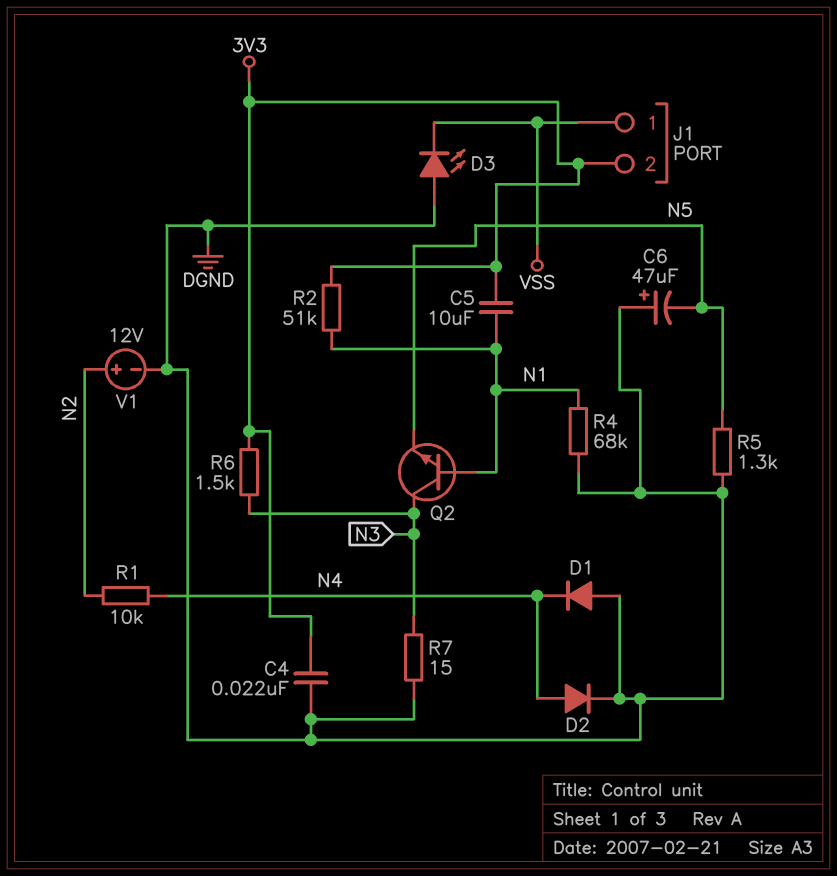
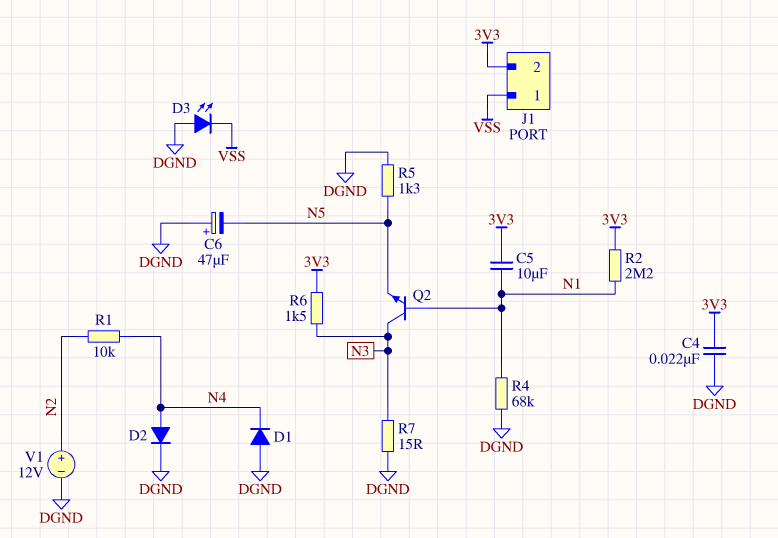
R2: 51k (3V3, N1) -> 2.2M (3V3, N1)

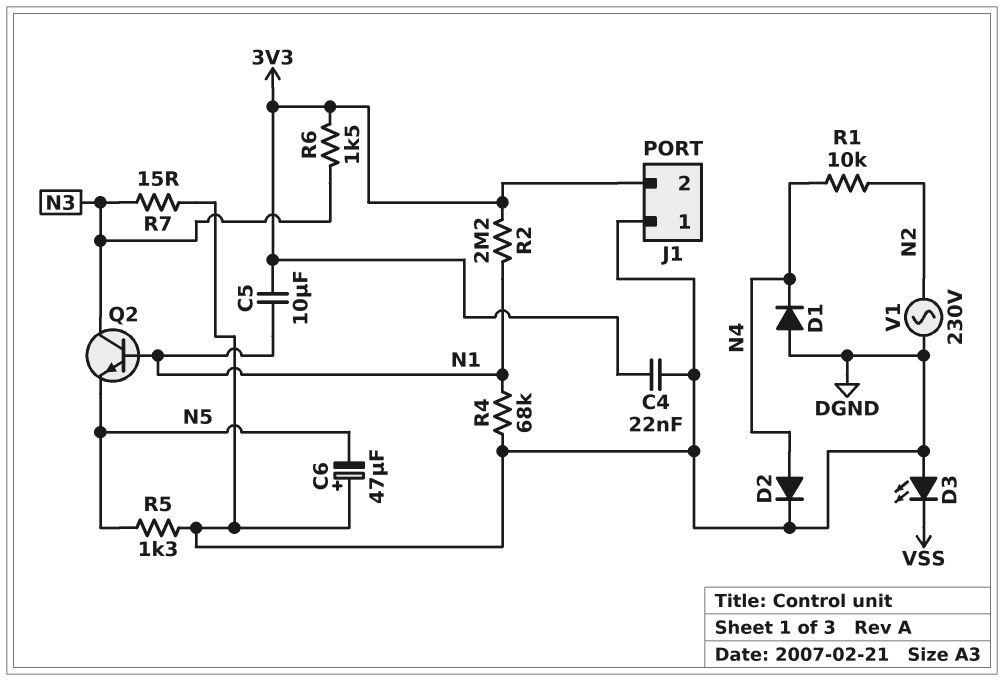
J1 pin 1: VSS -> DGND
V1: 12V (plus N2, minus DGND) -> AC 230V (DGND, N2)

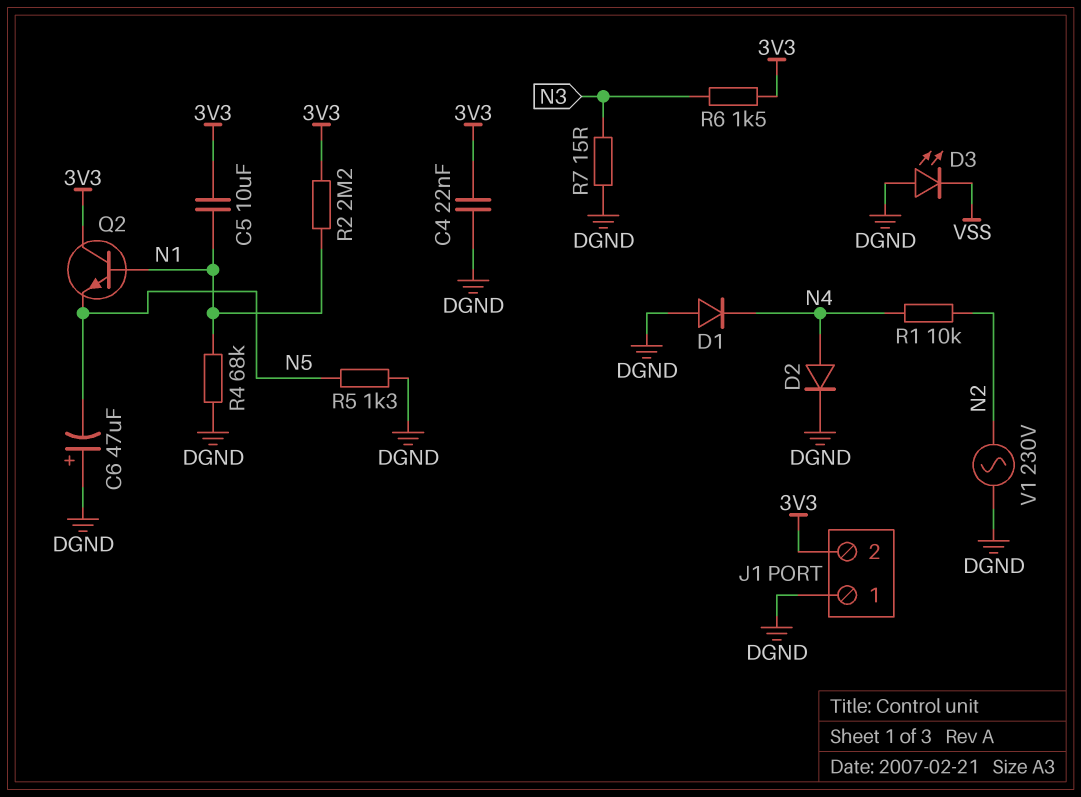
Q2: NPN (B N1, C N3, E N5) -> NPN (B N1, C 3V3, E N5)

